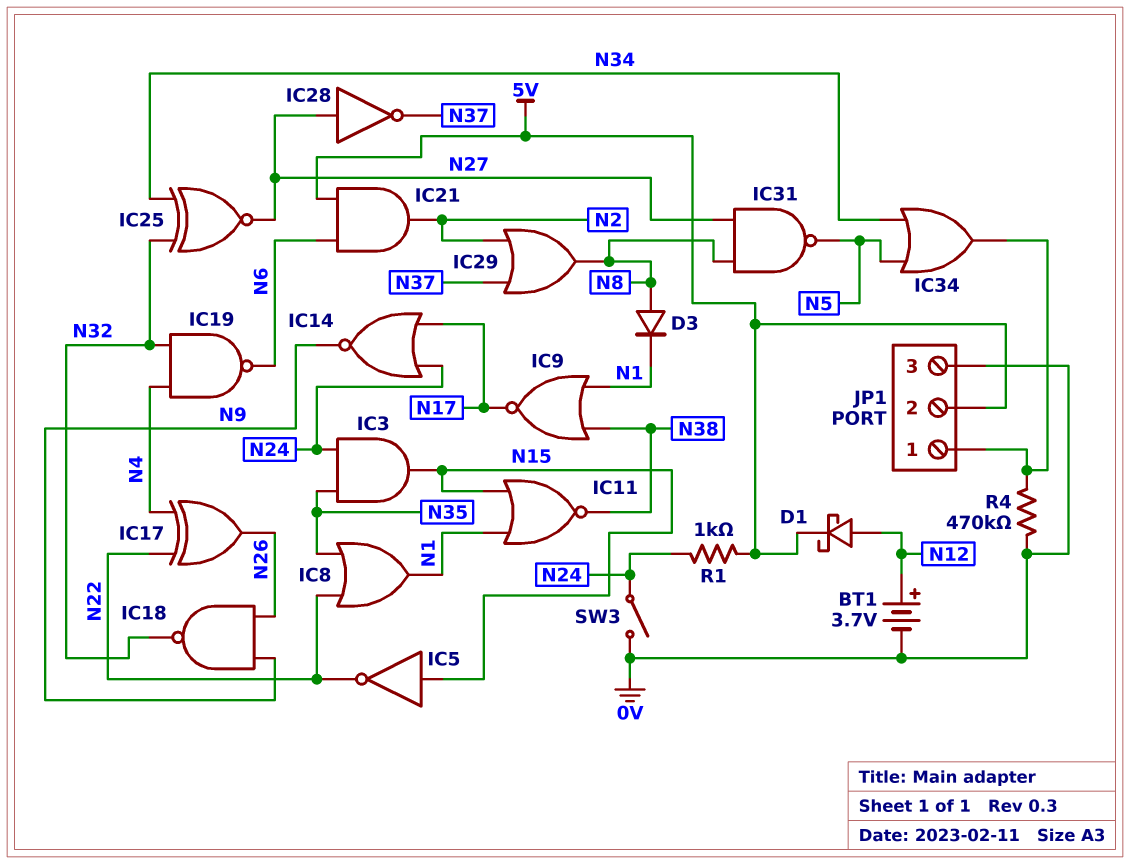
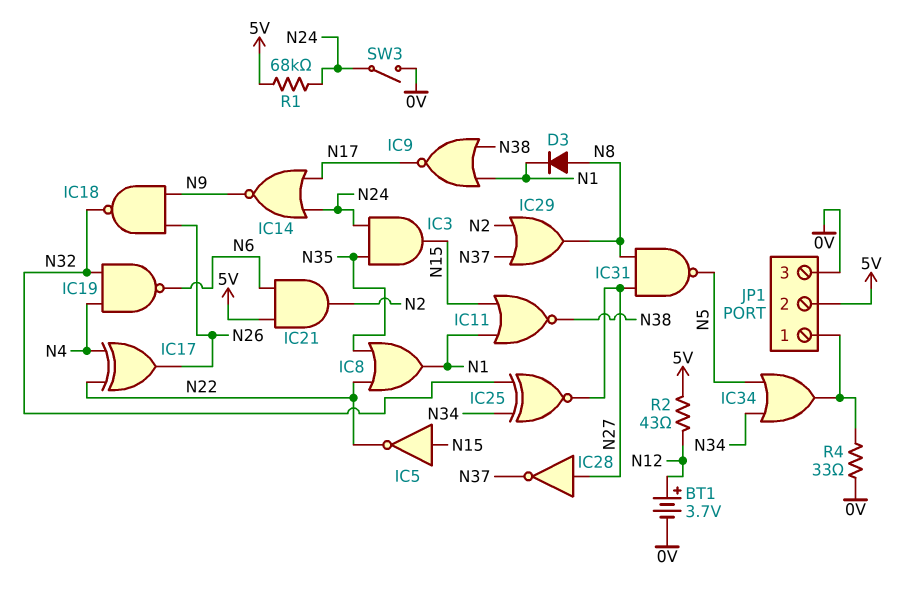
D1: schottky (A N12, K 5V) -> none
R1: 1k (5V, N24) -> 68k (5V, N24)
R2: none -> 43 (5V, N12)
R4: 470k (0V, JP1/1) -> 33 (0V, JP1/1)

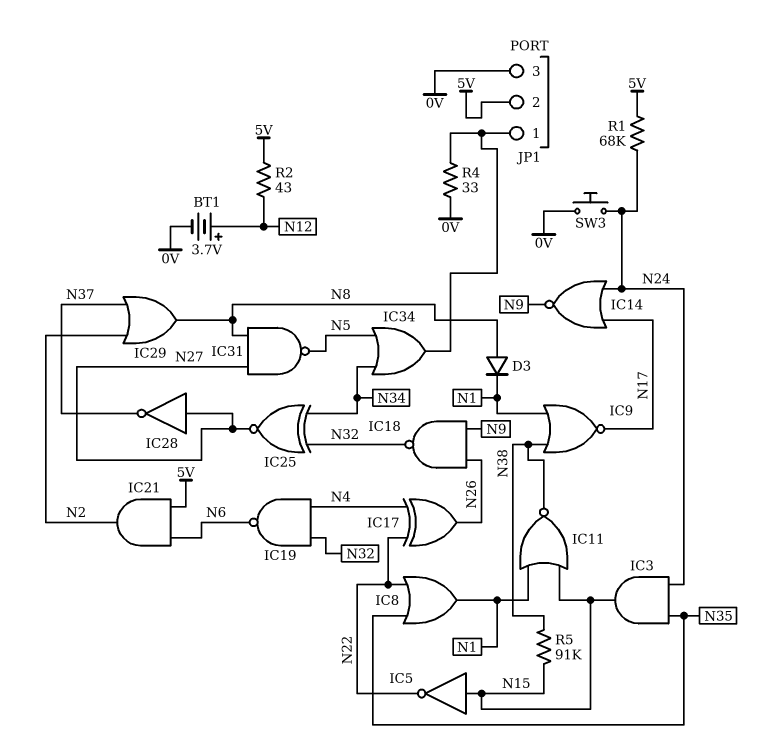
R5: none -> 91k (N15, N38)
SW3: switch (0V, N24) -> button (0V, N24)

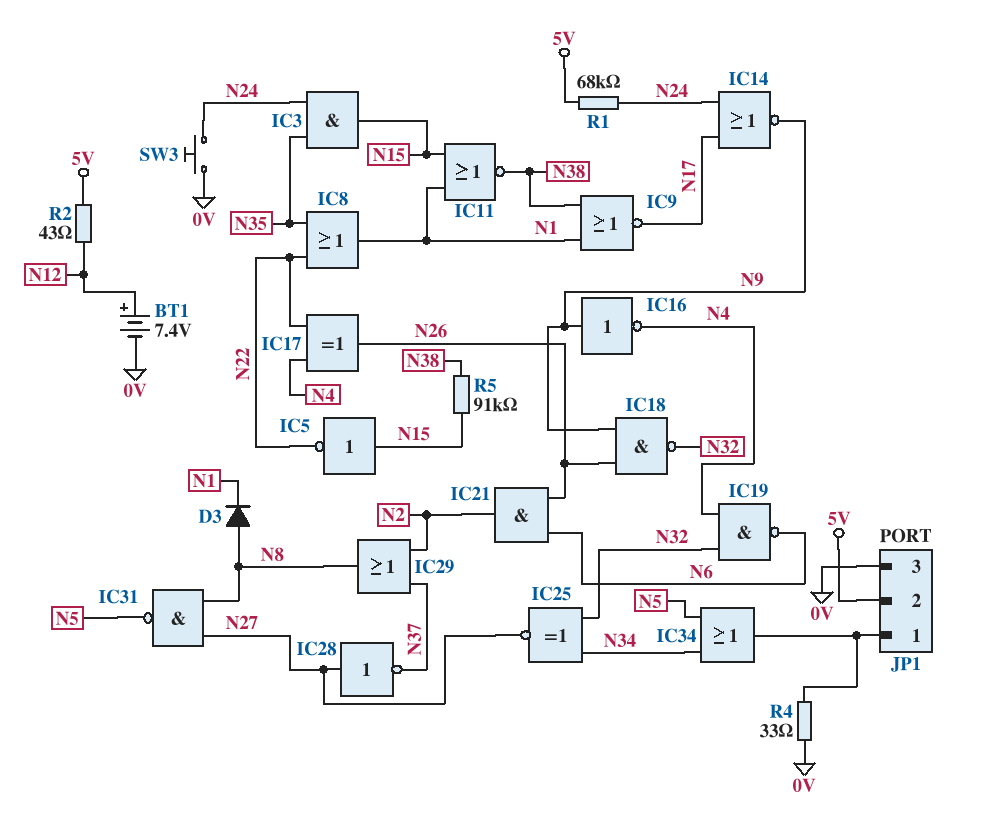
BT1: 3.7V (plus N12, minus 0V) -> 7.4V (plus N12, minus 0V)
IC16: none -> NOT (in N9, out N4)
IC21: AND (in 5V, in N6, out N2) -> AND (in N6, in N26, out N2)

